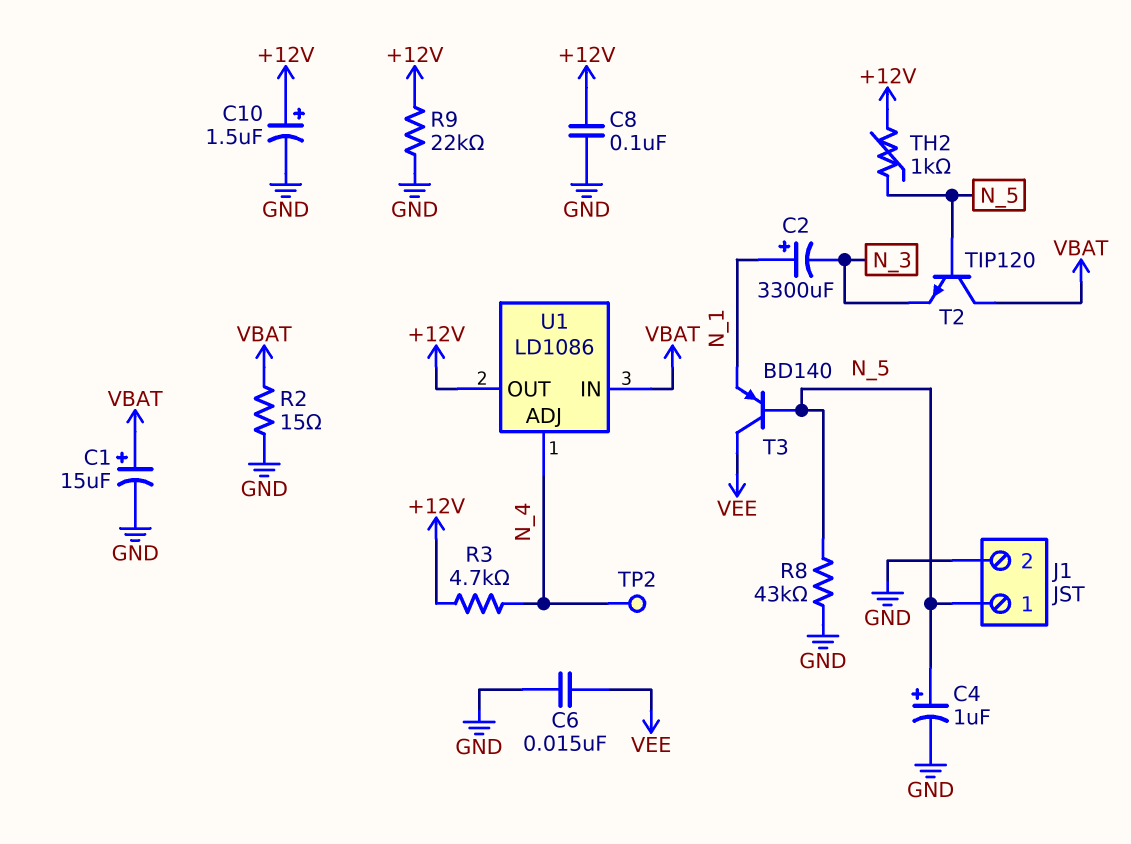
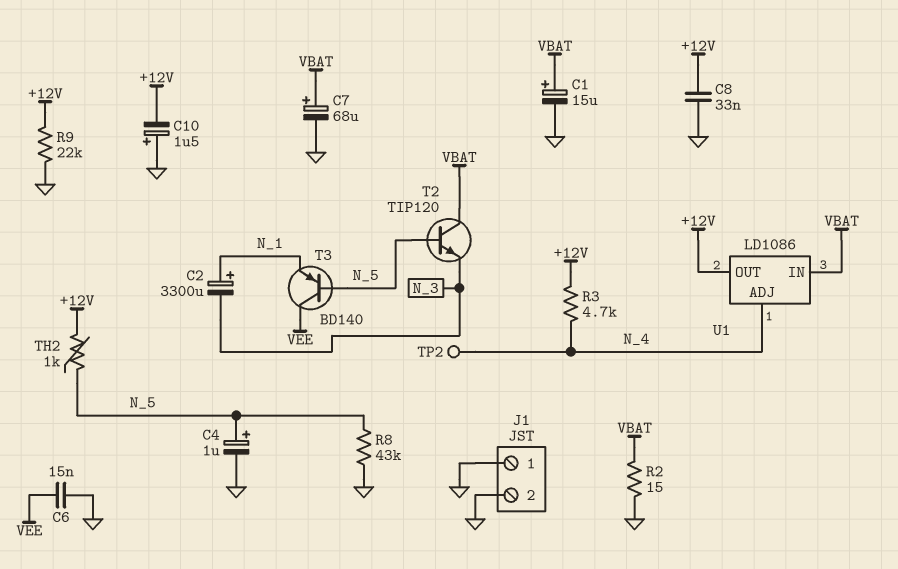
C7: none -> 68uF (plus VBAT, minus GND)
C8: 100nF (+12V, GND) -> 33nF (+12V, GND)
C10: 1.5uF (plus +12V, minus GND) -> 1.5uF (plus GND, minus +12V)
J1 pin 1: N_5 -> GND

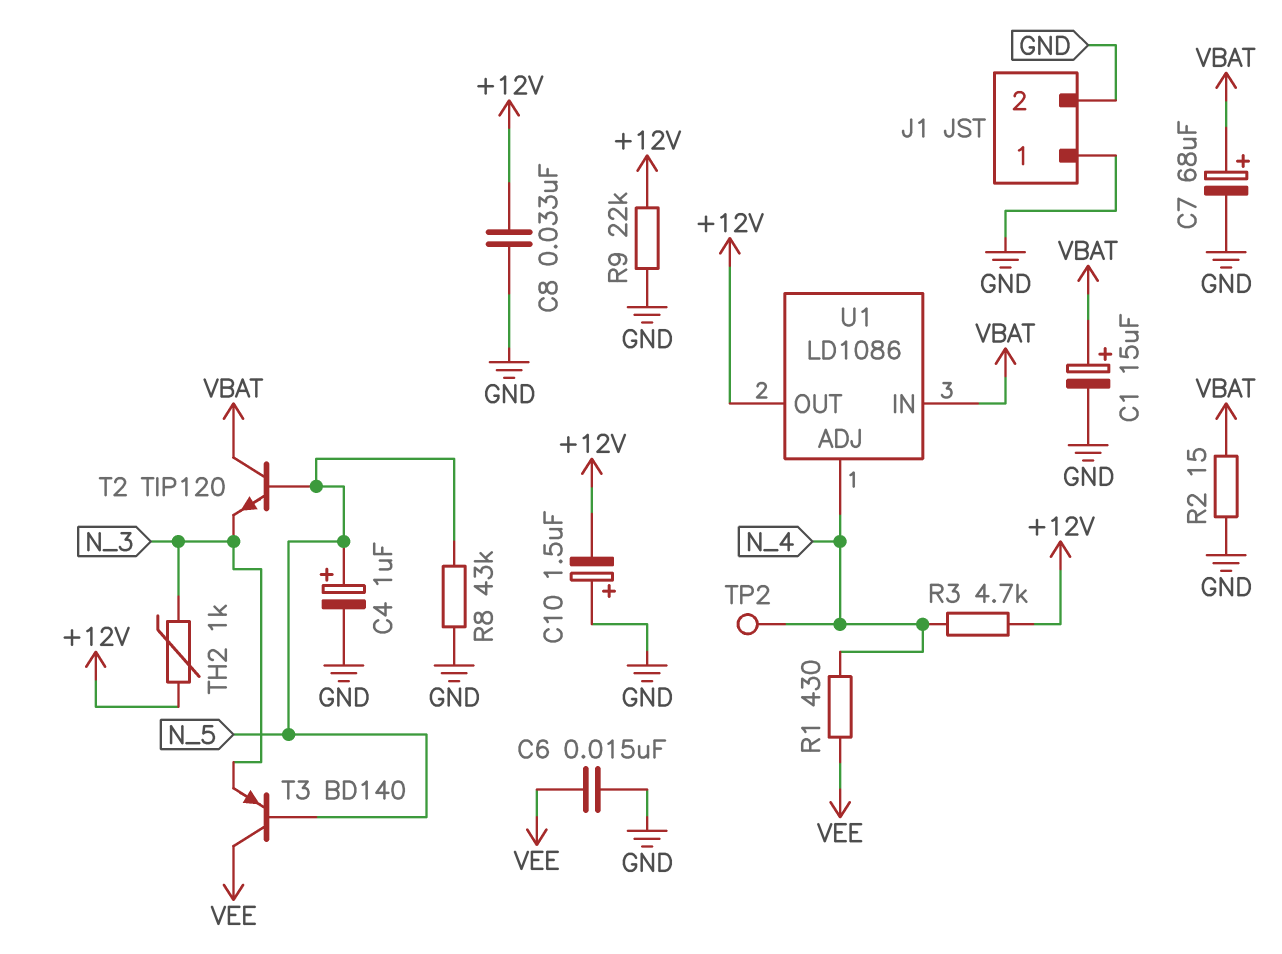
C2: 3300uF (plus N_1, minus N_3) -> none
R1: none -> 430 (N_4, VEE)
T3: PNP BD140 (B N_5, C VEE, E N_1) -> PNP BD140 (B N_5, C VEE, E N_3)
TH2: 1k (+12V, N_5) -> 1k (+12V, N_3)

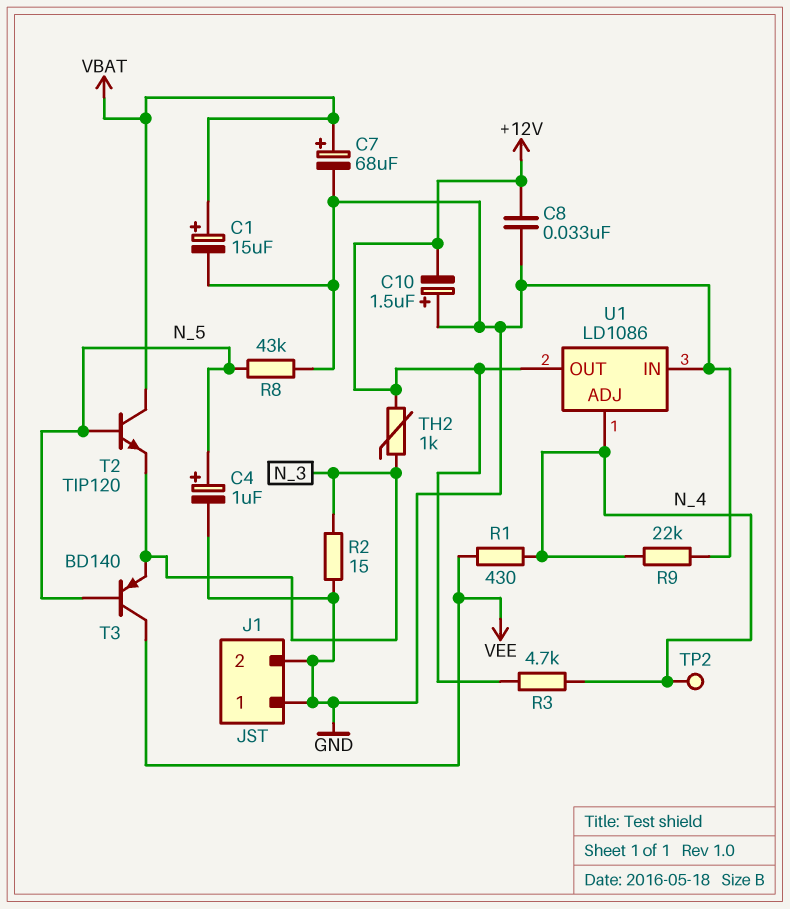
C6: 15nF (GND, VEE) -> none
R2: 15 (GND, VBAT) -> 15 (GND, N_3)
R9: 22k (+12V, GND) -> 22k (GND, N_4)
U1 pin IN: VBAT -> GND

